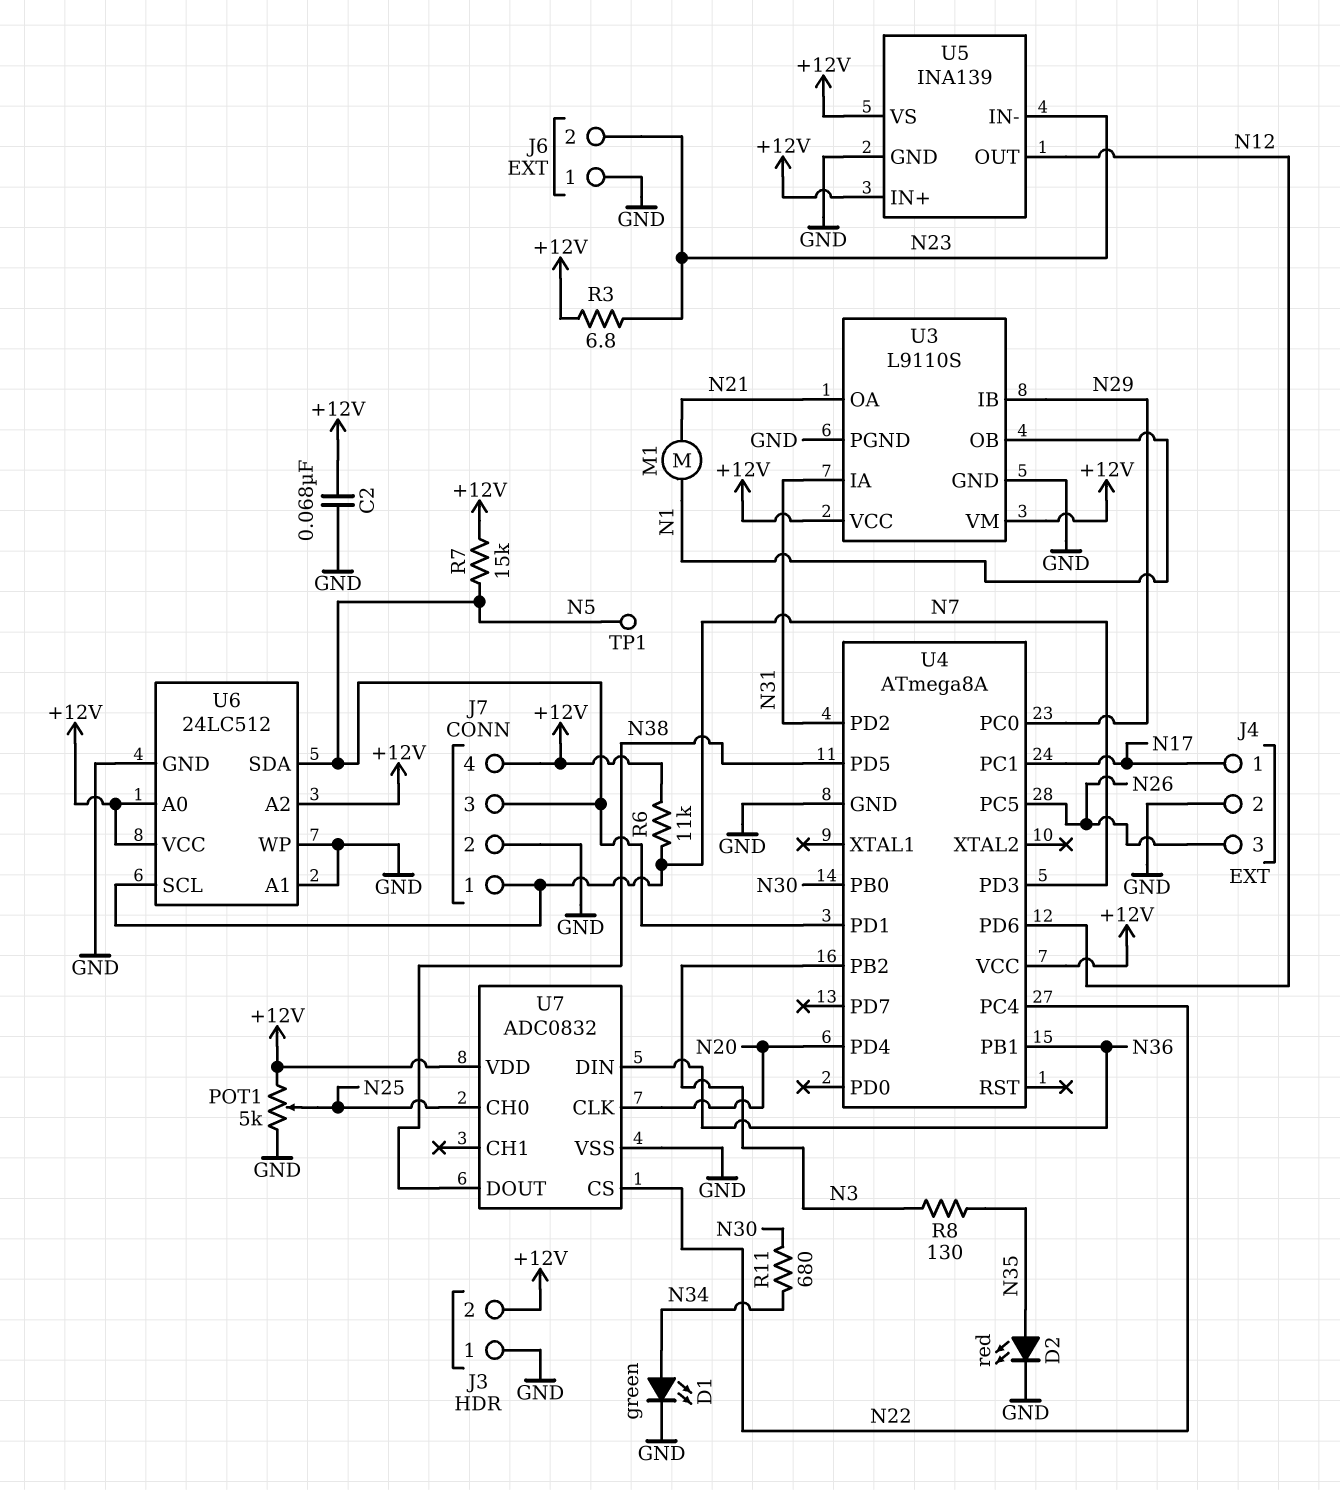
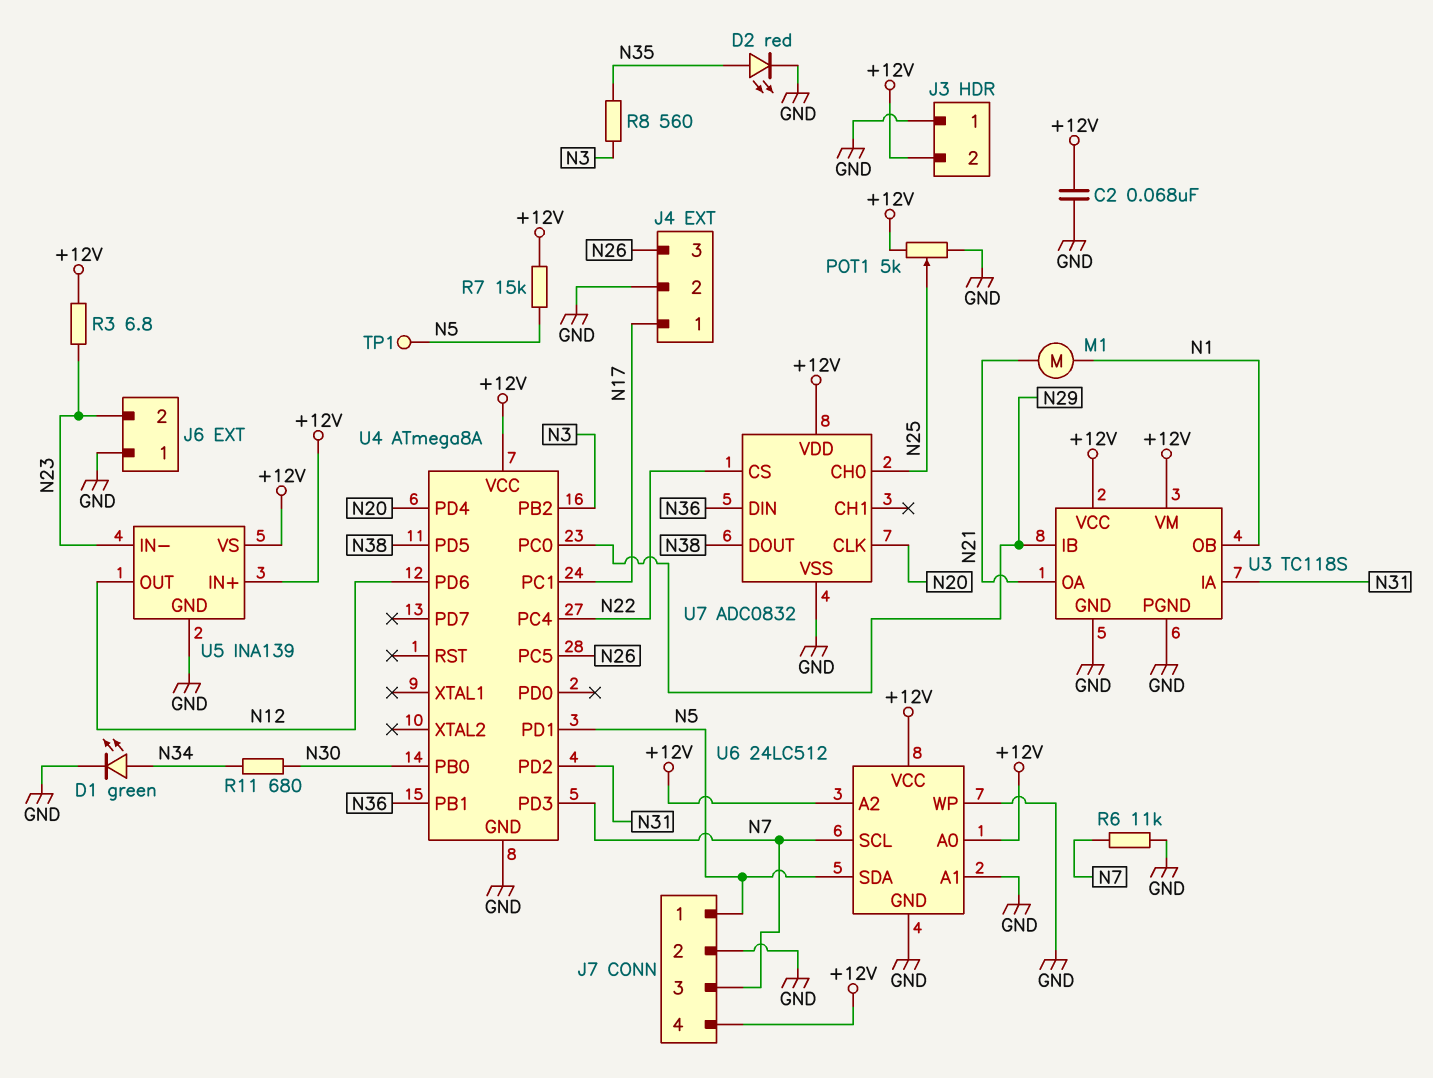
J7 pin 1: N7 -> N5
J7 pin 3: N5 -> N7
R6: 11k (+12V, N7) -> 11k (GND, N7)
R8: 130 (N3, N35) -> 560 (N3, N35)
U3: L9110S -> TC118S

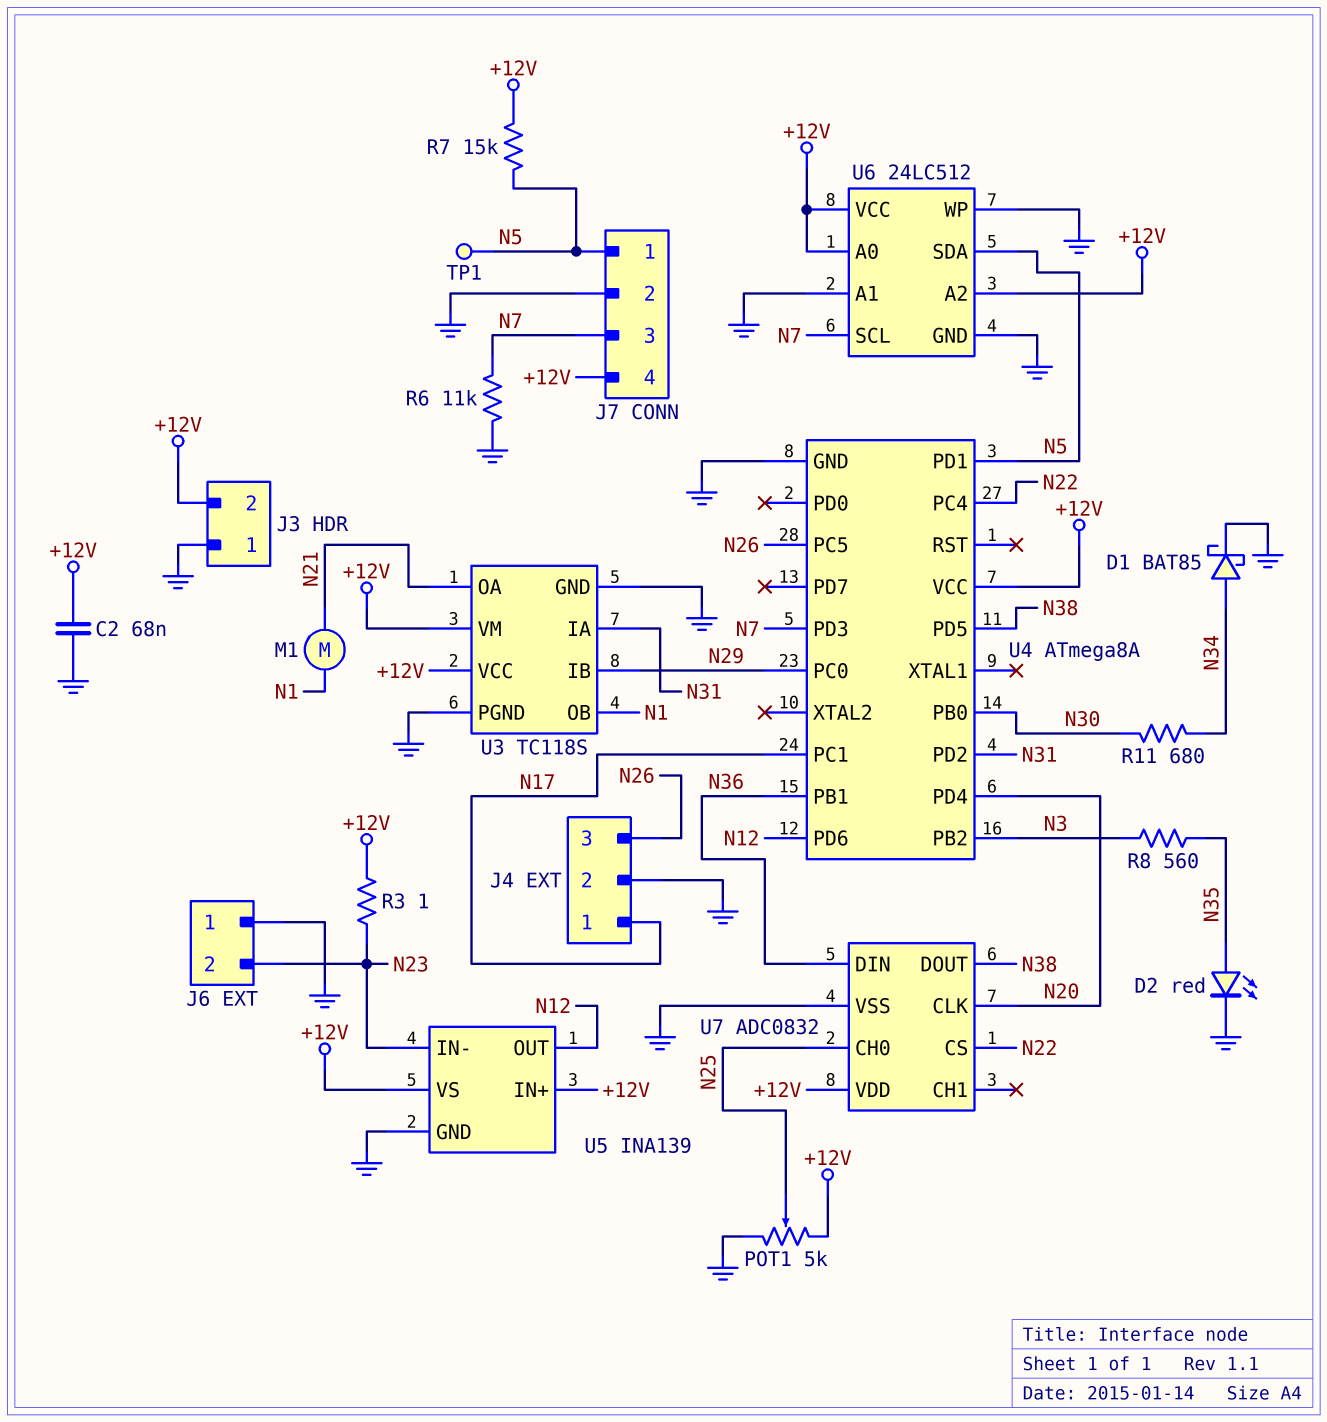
D1: LED green (A N34, K GND) -> schottky BAT85 (A N34, K GND)
R3: 6.8 (+12V, N23) -> 1 (+12V, N23)

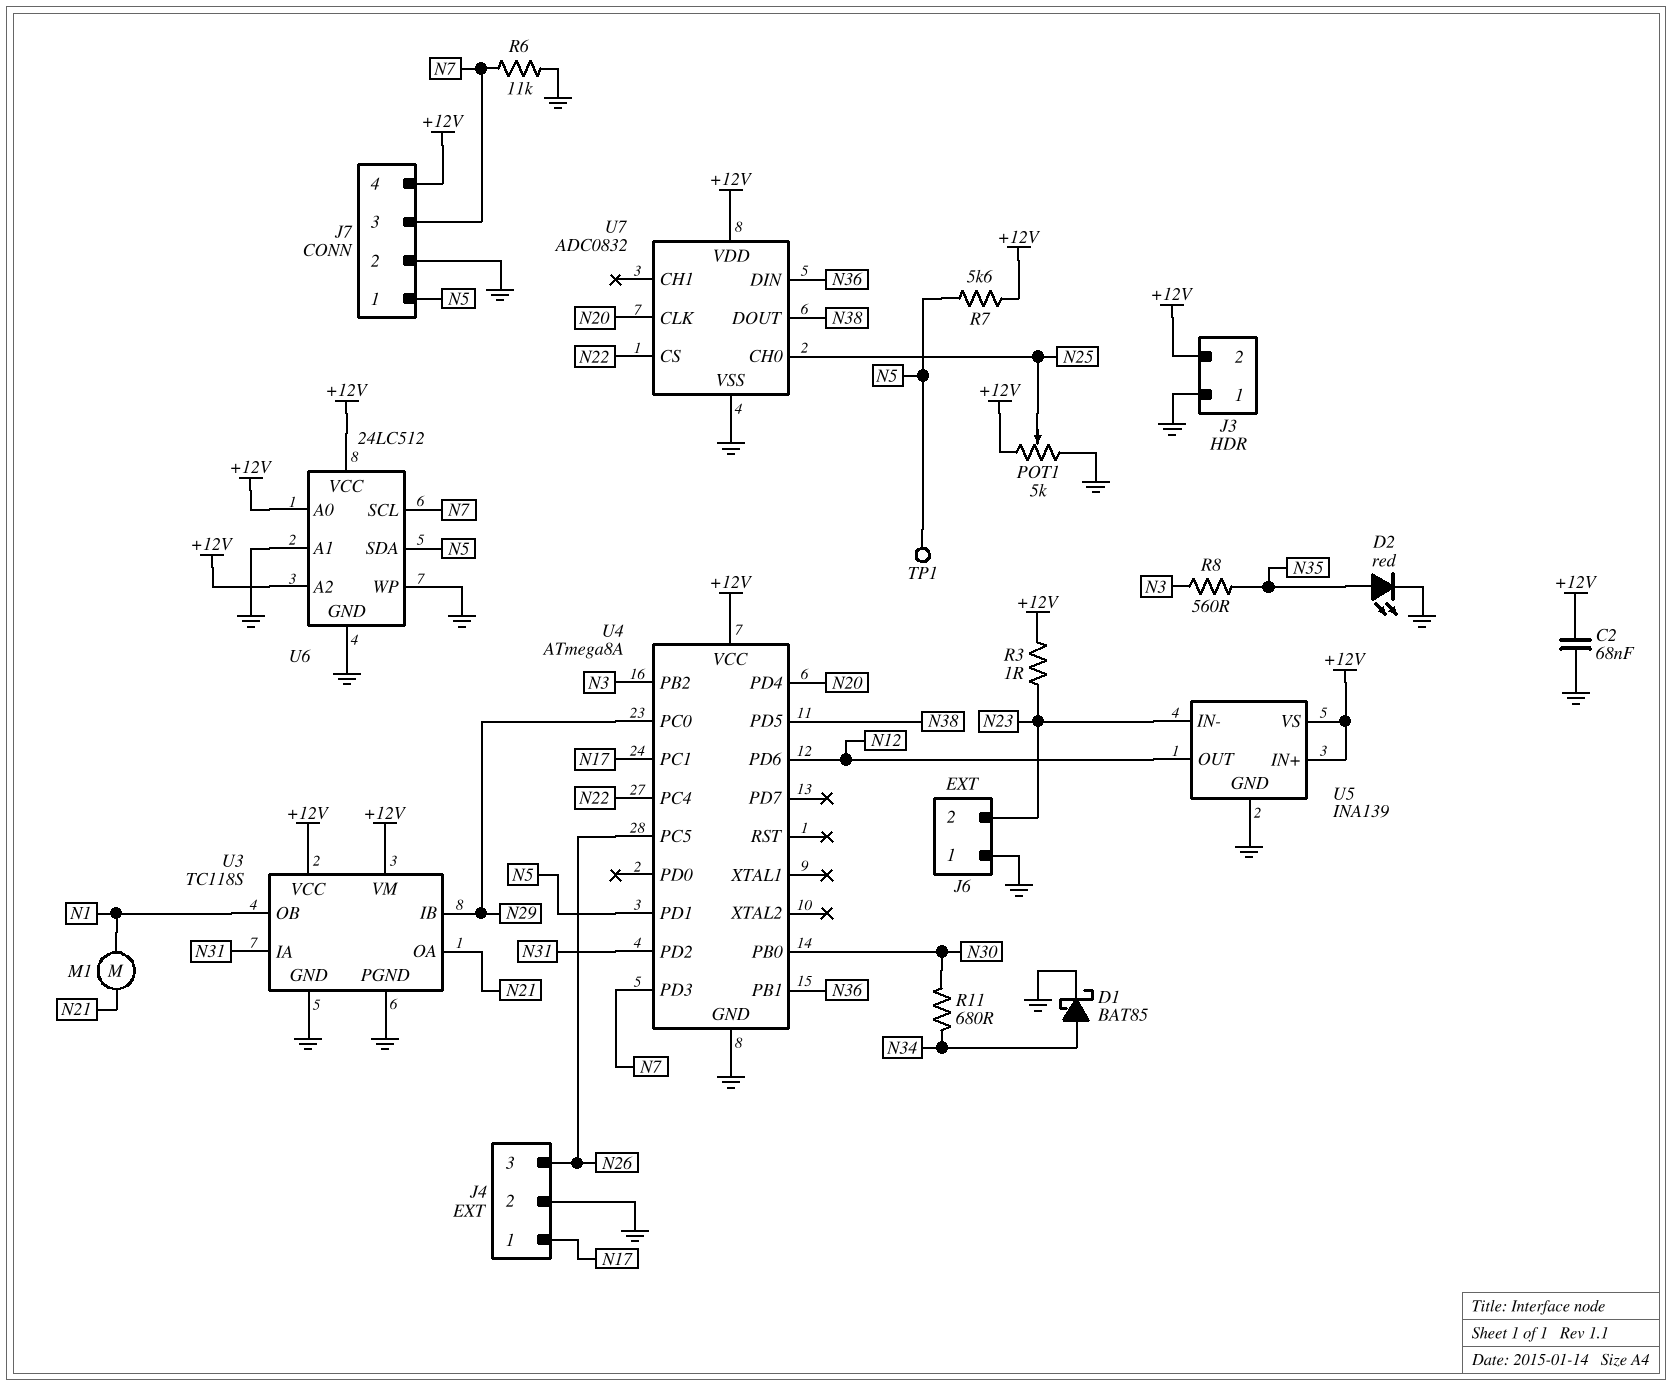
R7: 15k (+12V, N5) -> 5.6k (+12V, N5)

